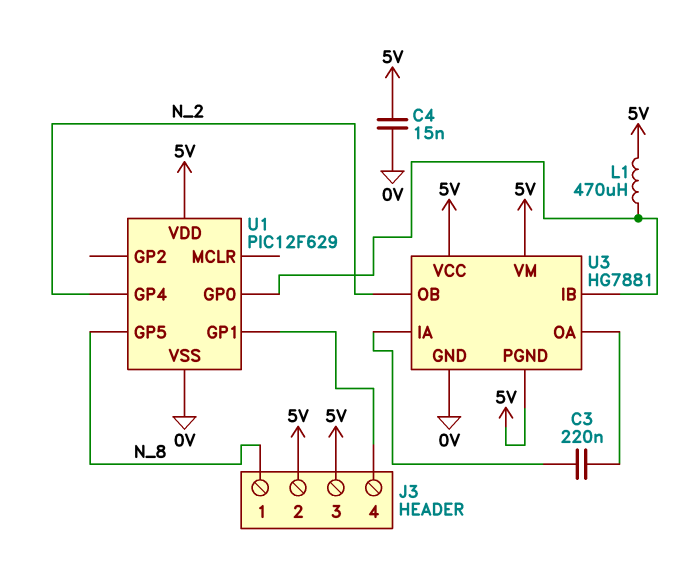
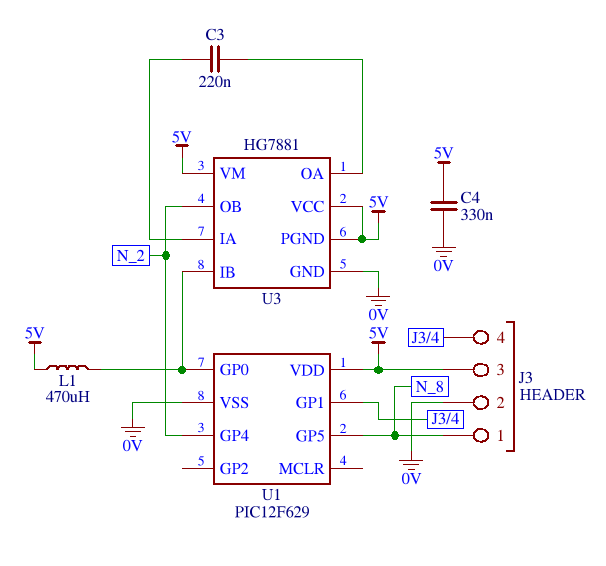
C4: 15nF (0V, 5V) -> 330nF (0V, 5V)
J3 pin 2: 5V -> 0V

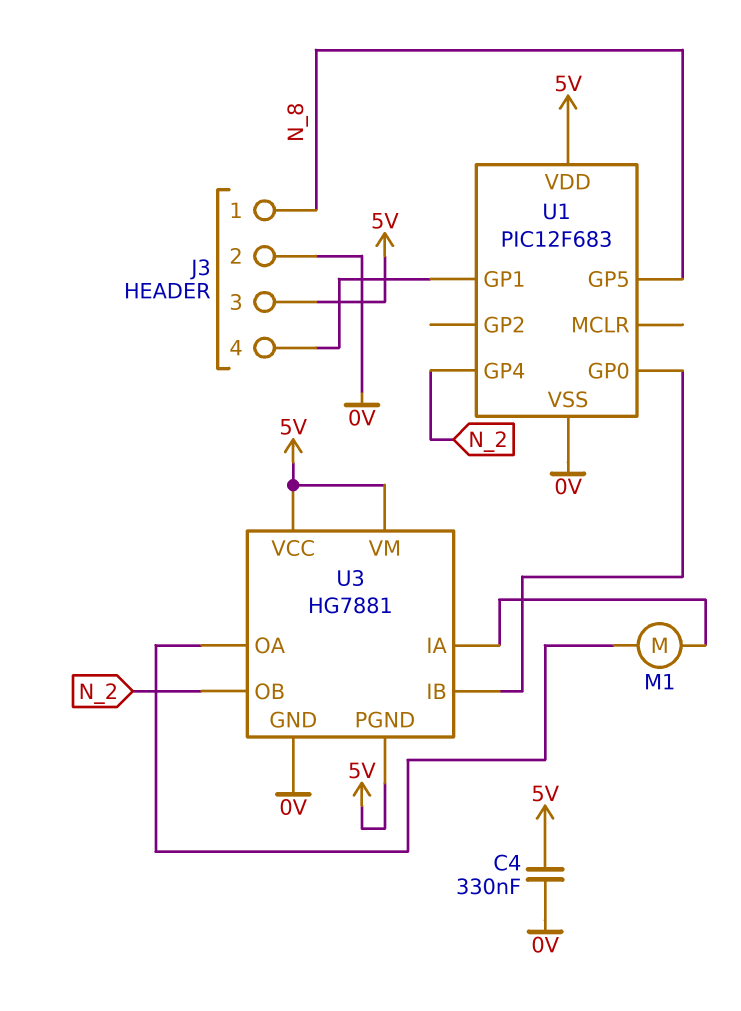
C3: 220nF (U3/IA, U3/OA) -> none
L1: 470uH (5V, U1/GP0) -> none
M1: none -> motor (U3/IA, U3/OA)
U1: PIC12F629 -> PIC12F683

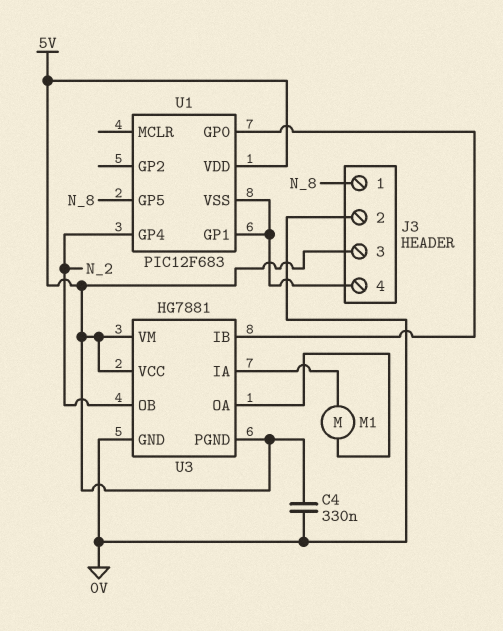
U1 pin VSS: 0V -> J3/4

